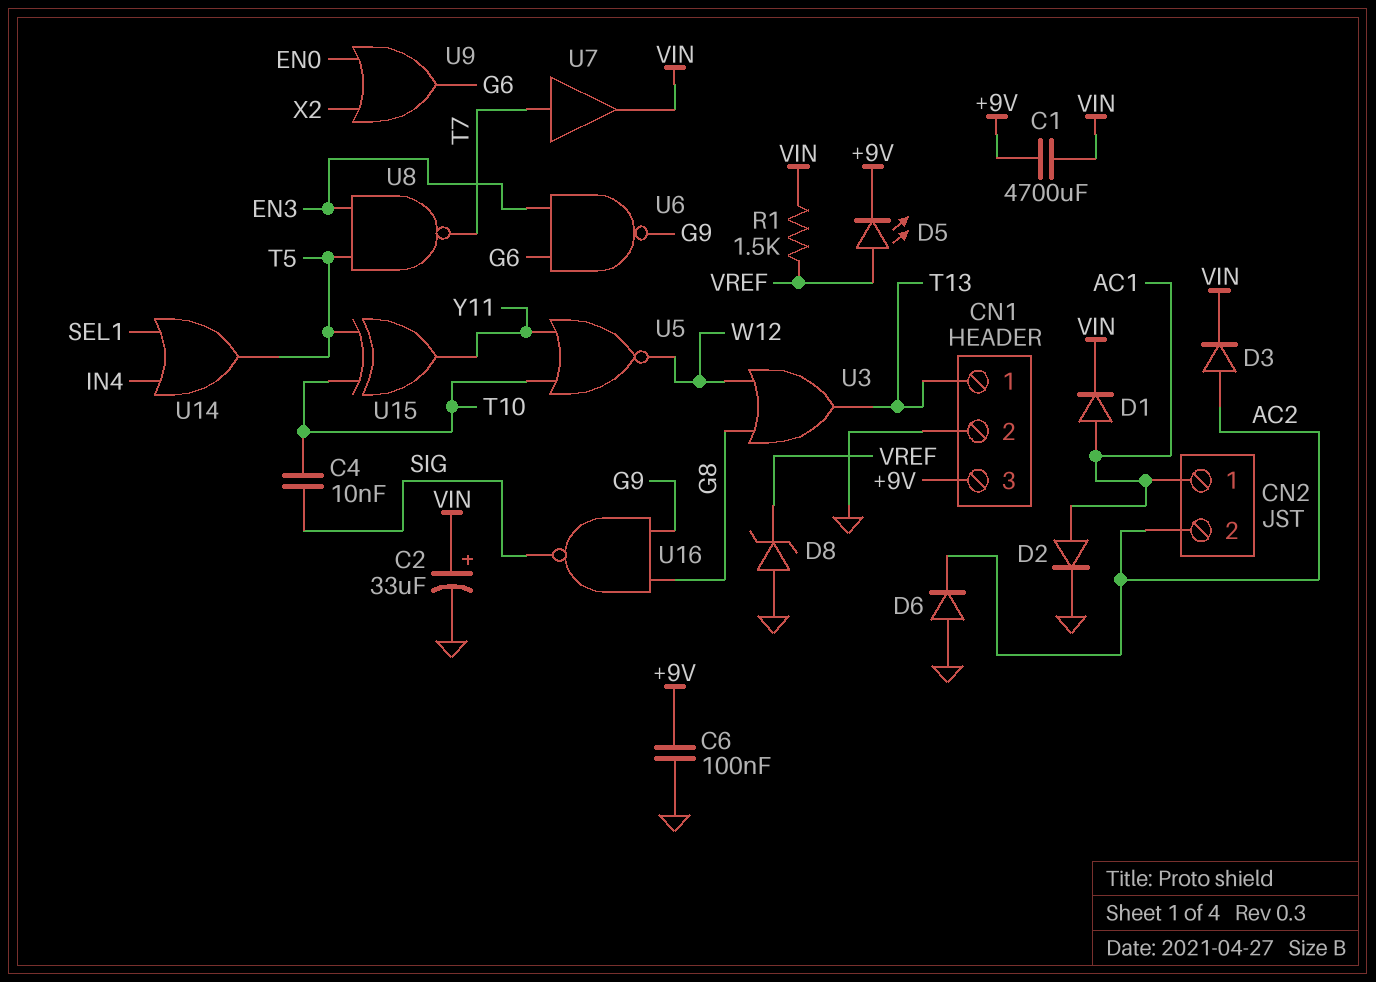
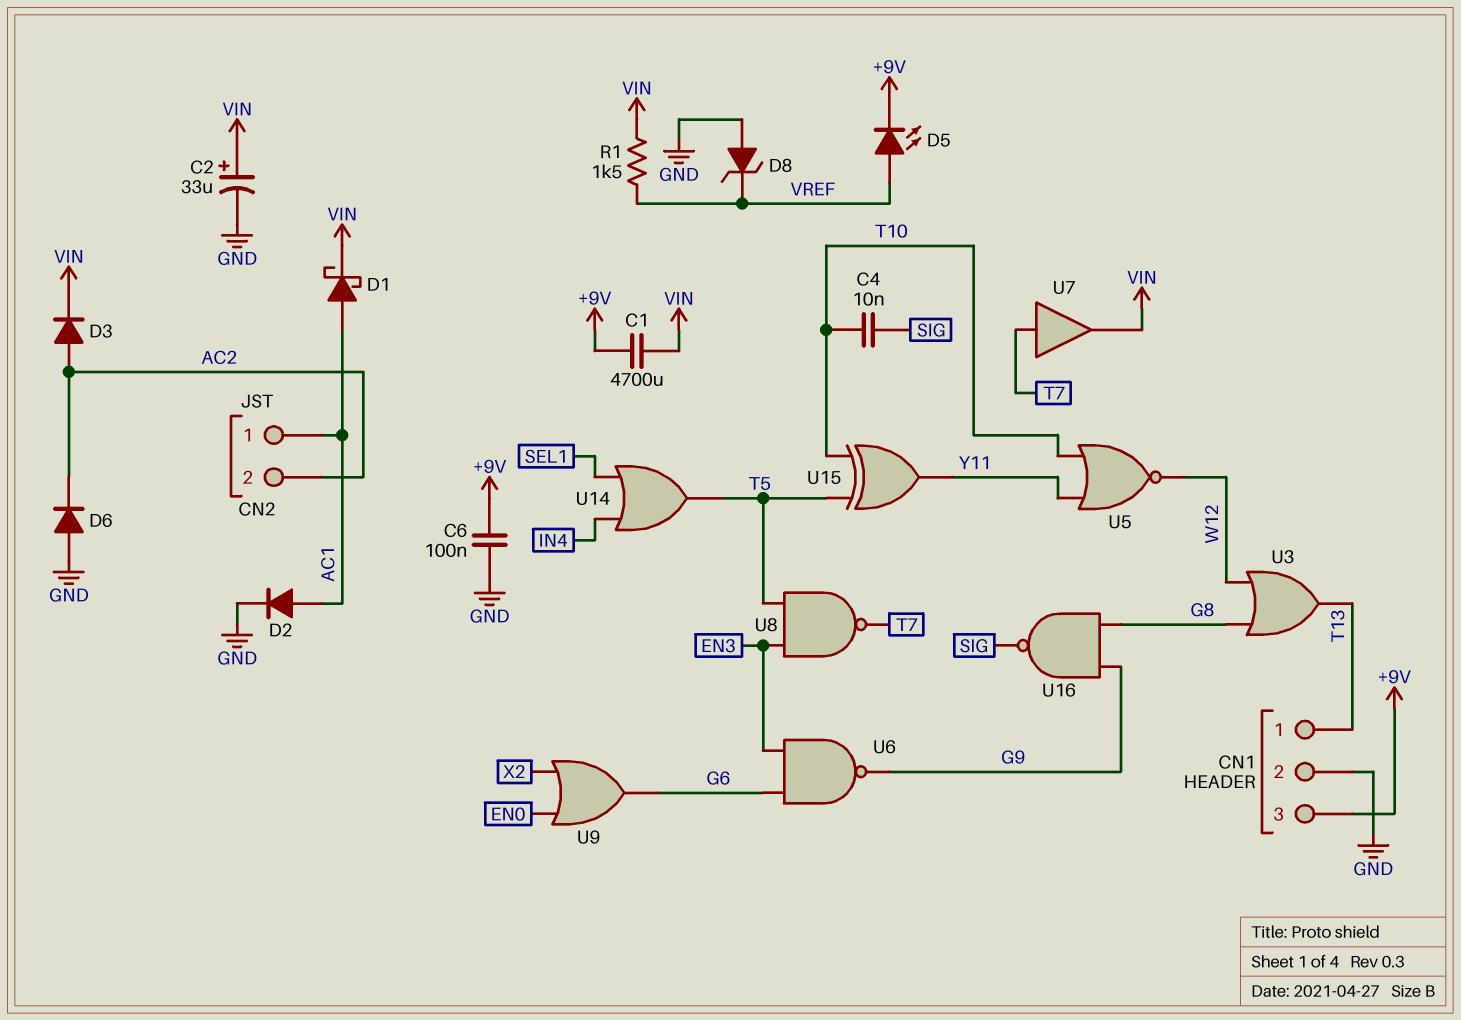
D1: diode (A AC1, K VIN) -> schottky (A AC1, K VIN)

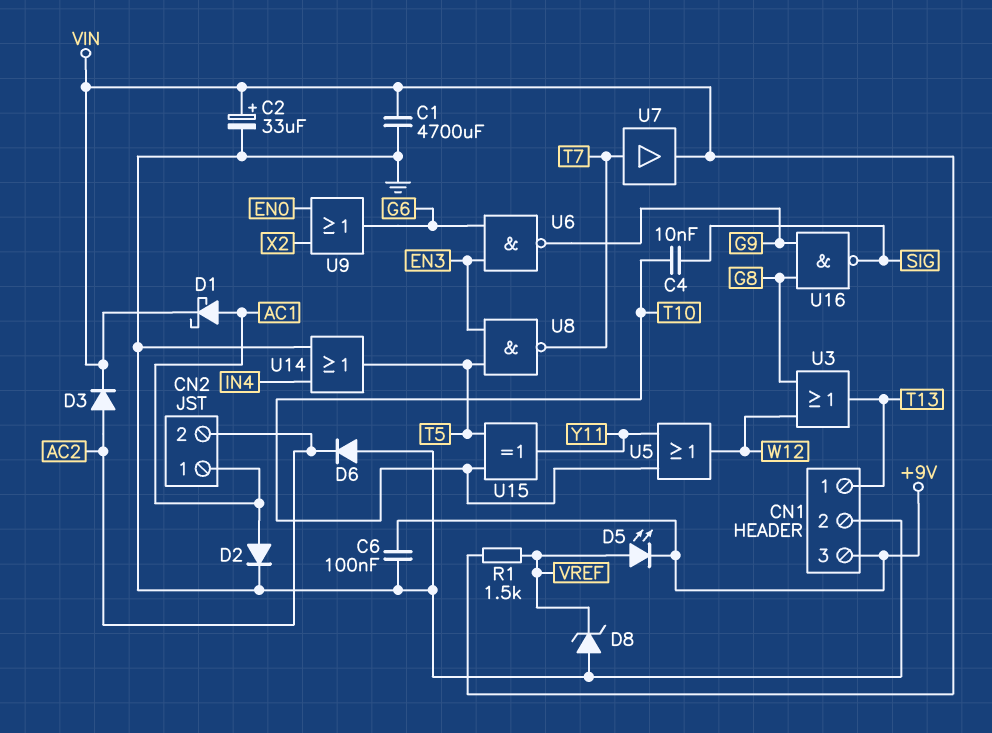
C1: 4700uF (+9V, VIN) -> 4700uF (GND, VIN)
U5: NOR (in T10, in Y11, out W12) -> OR (in T10, in Y11, out W12)
U14: OR (in IN4, in SEL1, out T5) -> OR (in GND, in IN4, out T5)

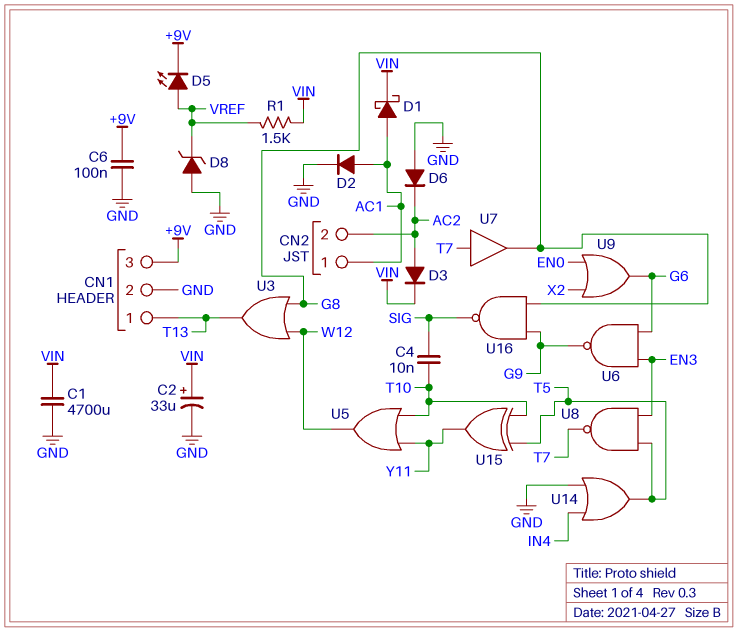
U7: buffer (in T7, out VIN) -> buffer (in T7, out G8)

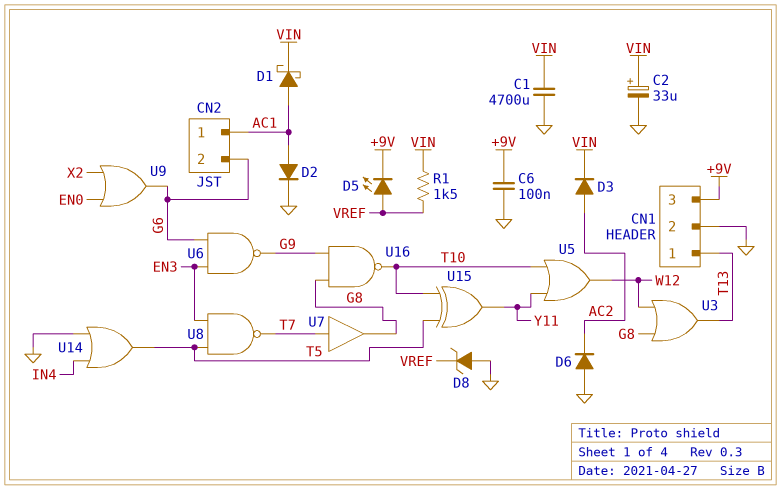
C4: 10nF (SIG, T10) -> none
CN2 pin 2: AC2 -> G6
U16: NAND (in G8, in G9, out SIG) -> NAND (in G8, in G9, out T10)

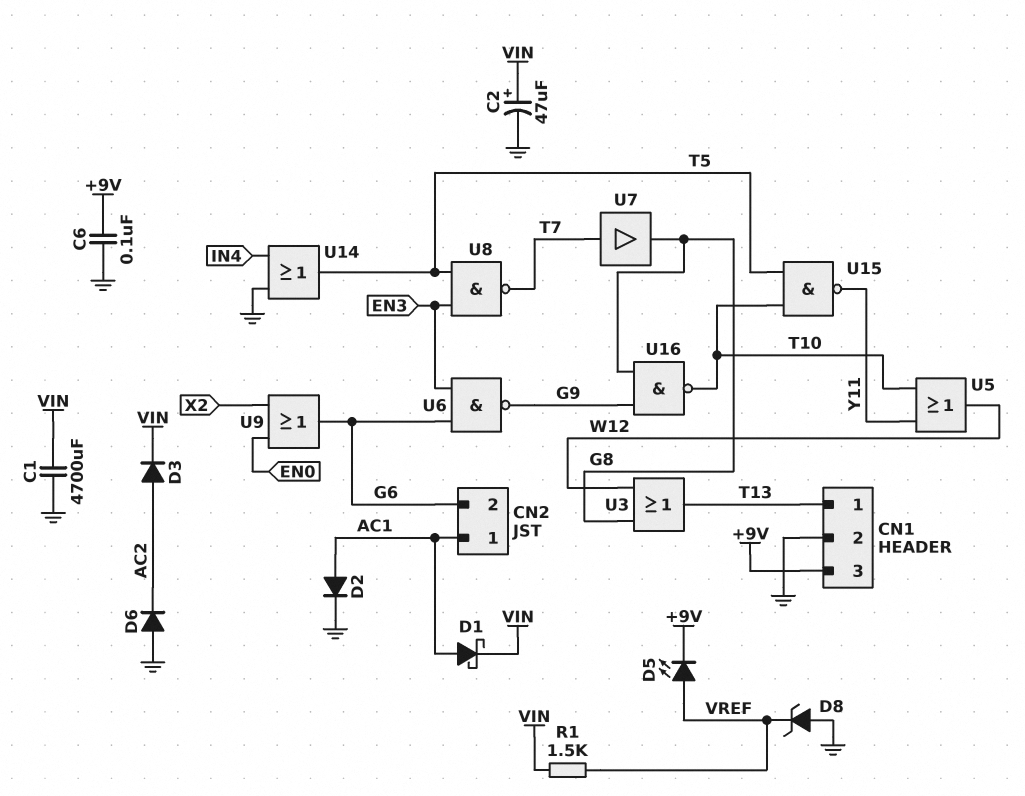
C2: 33uF (plus VIN, minus GND) -> 47uF (plus VIN, minus GND)
U15: XOR (in T5, in T10, out Y11) -> NAND (in T5, in T10, out Y11)

